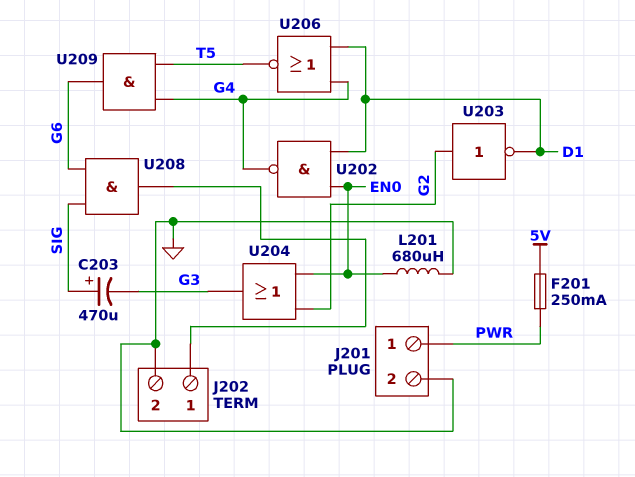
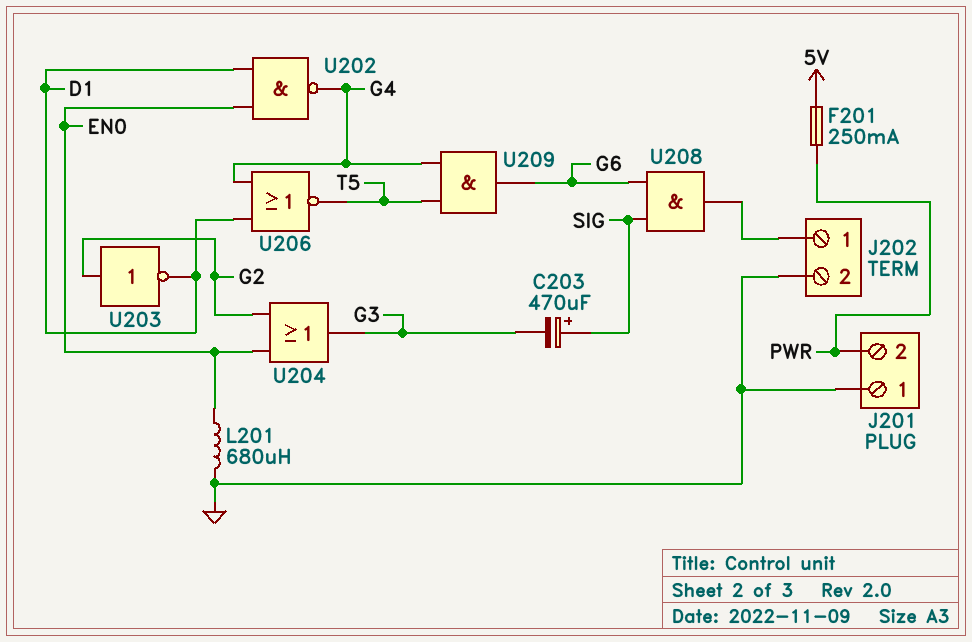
J201 pin 1: PWR -> GND
J201 pin 2: GND -> PWR

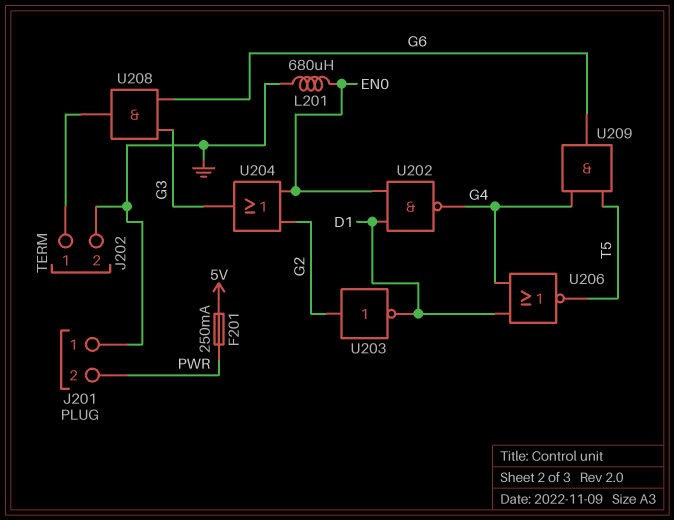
C203: 470uF (plus SIG, minus G3) -> none
U208: AND (in G6, in SIG, out J202/1) -> AND (in G3, in G6, out J202/1)

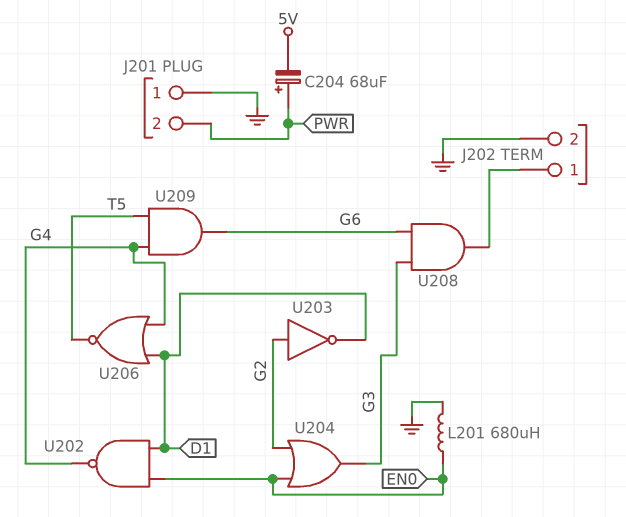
C204: none -> 68uF (plus PWR, minus 5V)
F201: 250mA (5V, PWR) -> none

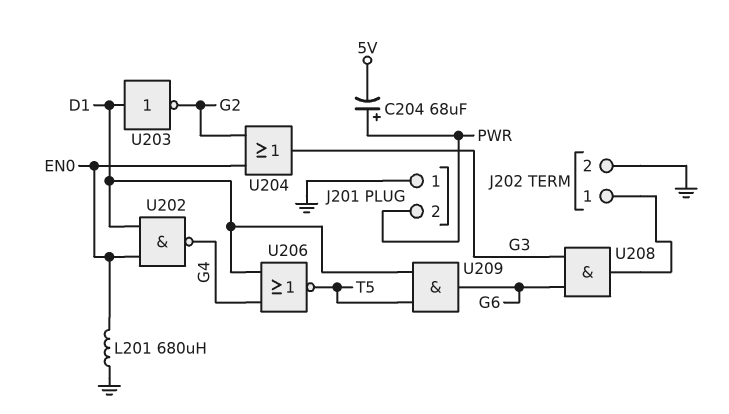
U203: NOT (in G2, out D1) -> NOT (in D1, out G2)
U209: AND (in G4, in T5, out G6) -> AND (in D1, in T5, out G6)

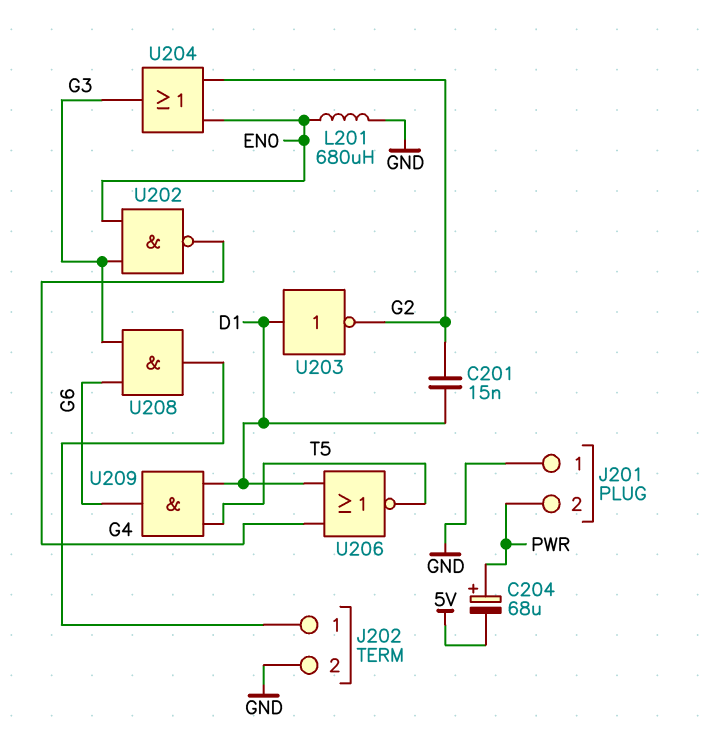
C201: none -> 15nF (D1, G2)
U202: NAND (in D1, in EN0, out G4) -> NAND (in EN0, in G3, out G4)

